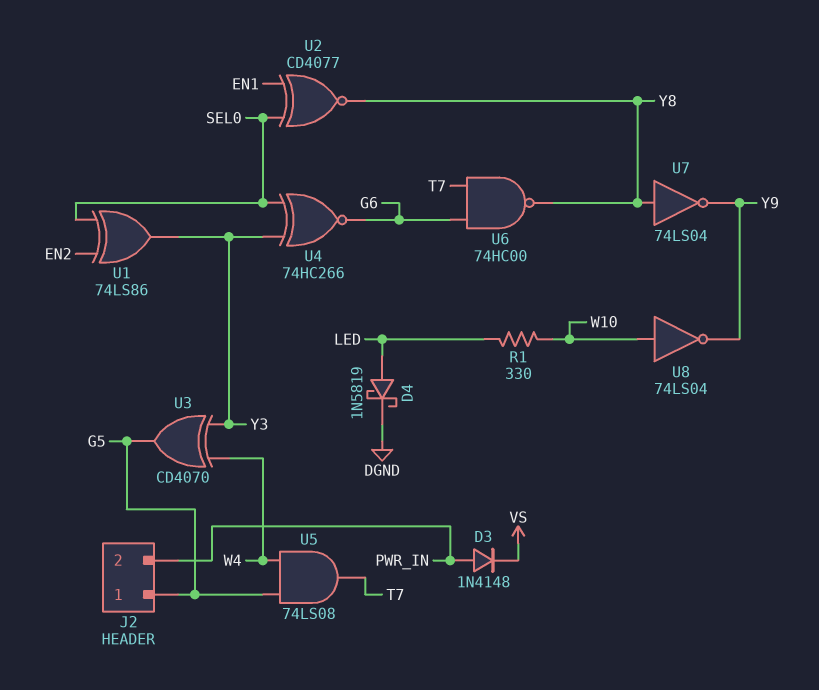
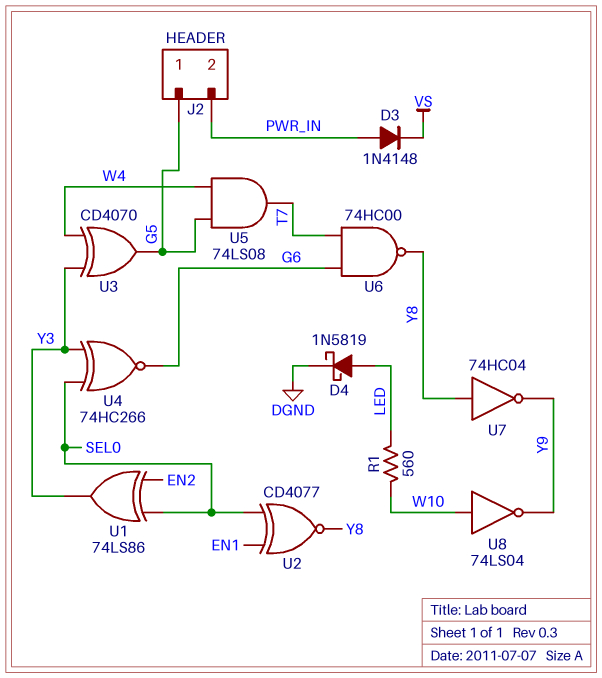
R1: 330 (LED, W10) -> 560 (LED, W10)
U7: NOT 74LS04 (in Y8, out Y9) -> NOT 74HC04 (in Y8, out Y9)

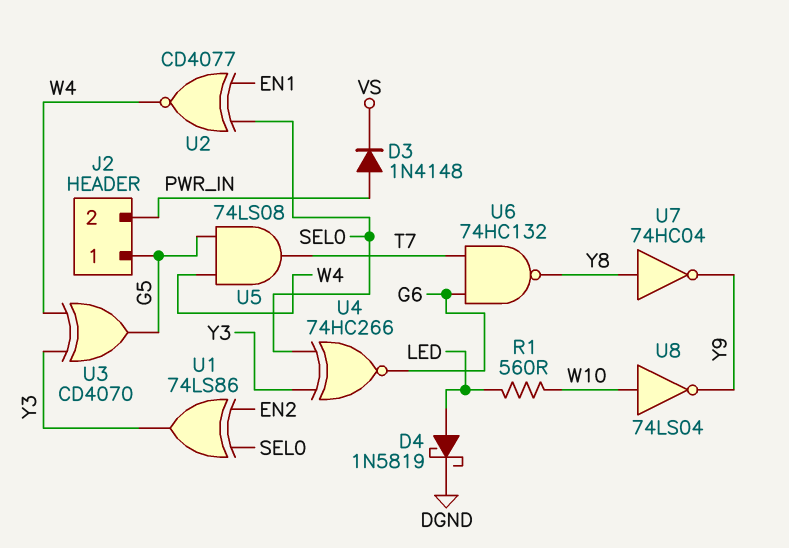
U2: XNOR CD4077 (in EN1, in SEL0, out Y8) -> XNOR CD4077 (in EN1, in SEL0, out W4)
U6: NAND 74HC00 (in G6, in T7, out Y8) -> NAND 74HC132 (in G6, in T7, out Y8)

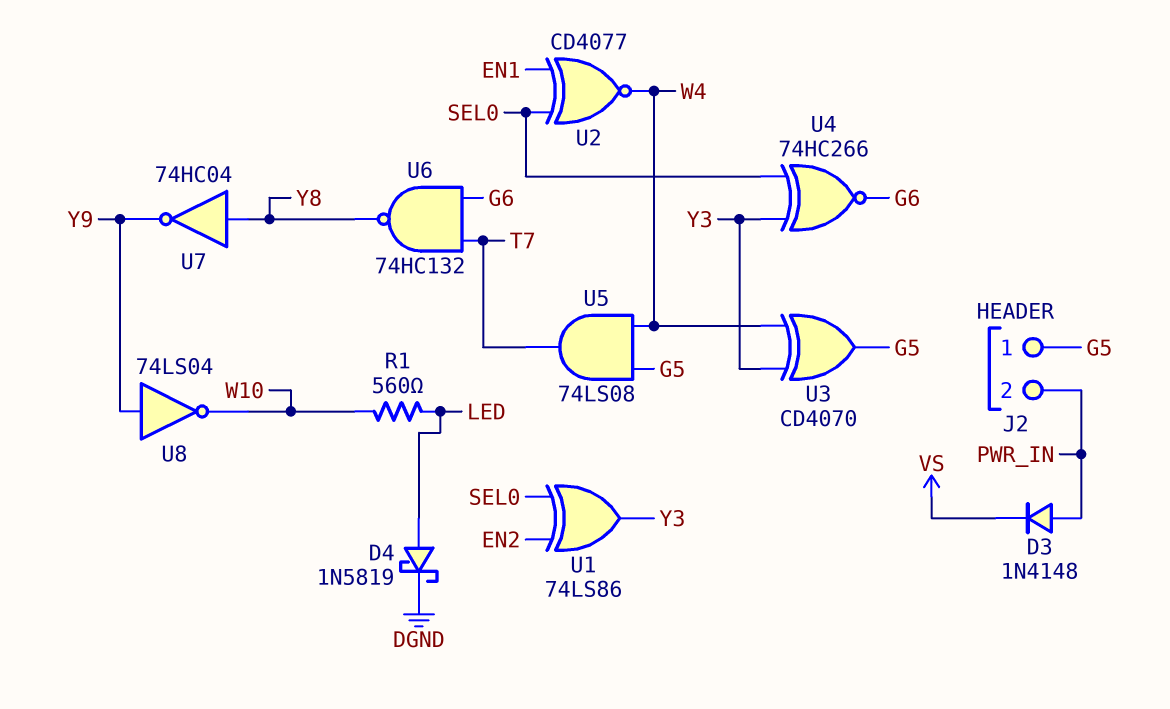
U8: NOT 74LS04 (in W10, out Y9) -> NOT 74LS04 (in Y9, out W10)

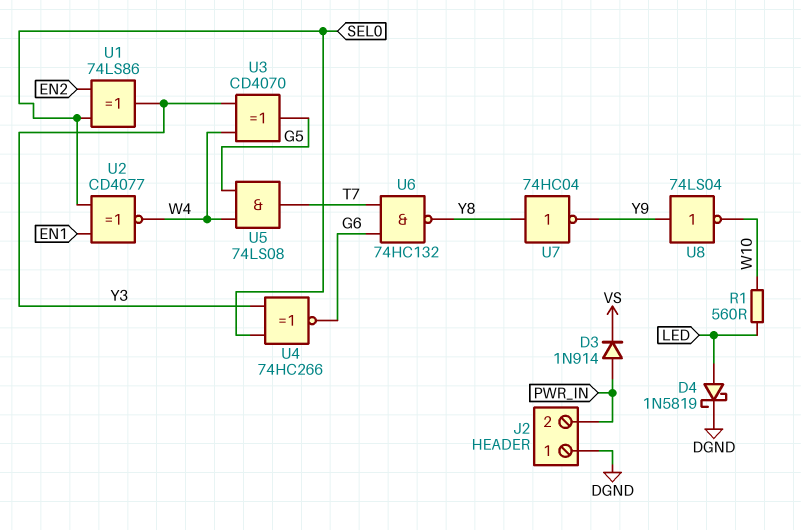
D3: diode 1N4148 (A PWR_IN, K VS) -> diode 1N914 (A PWR_IN, K VS)
J2 pin 1: G5 -> DGND

